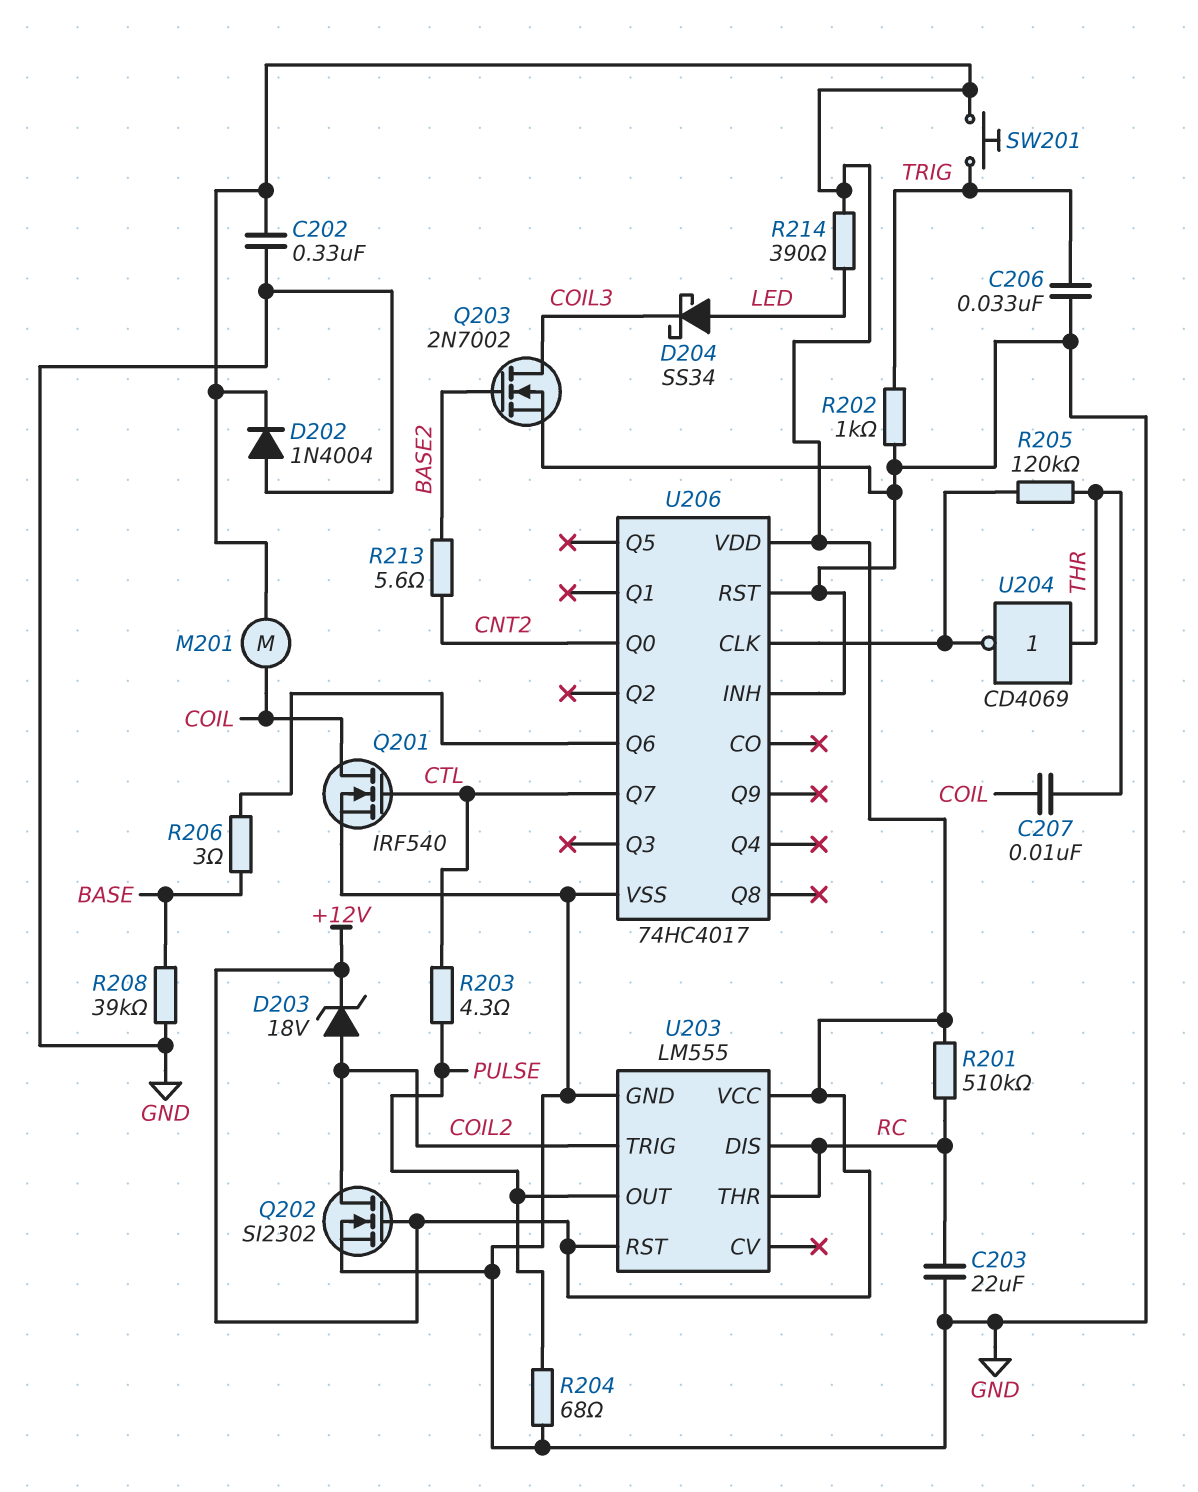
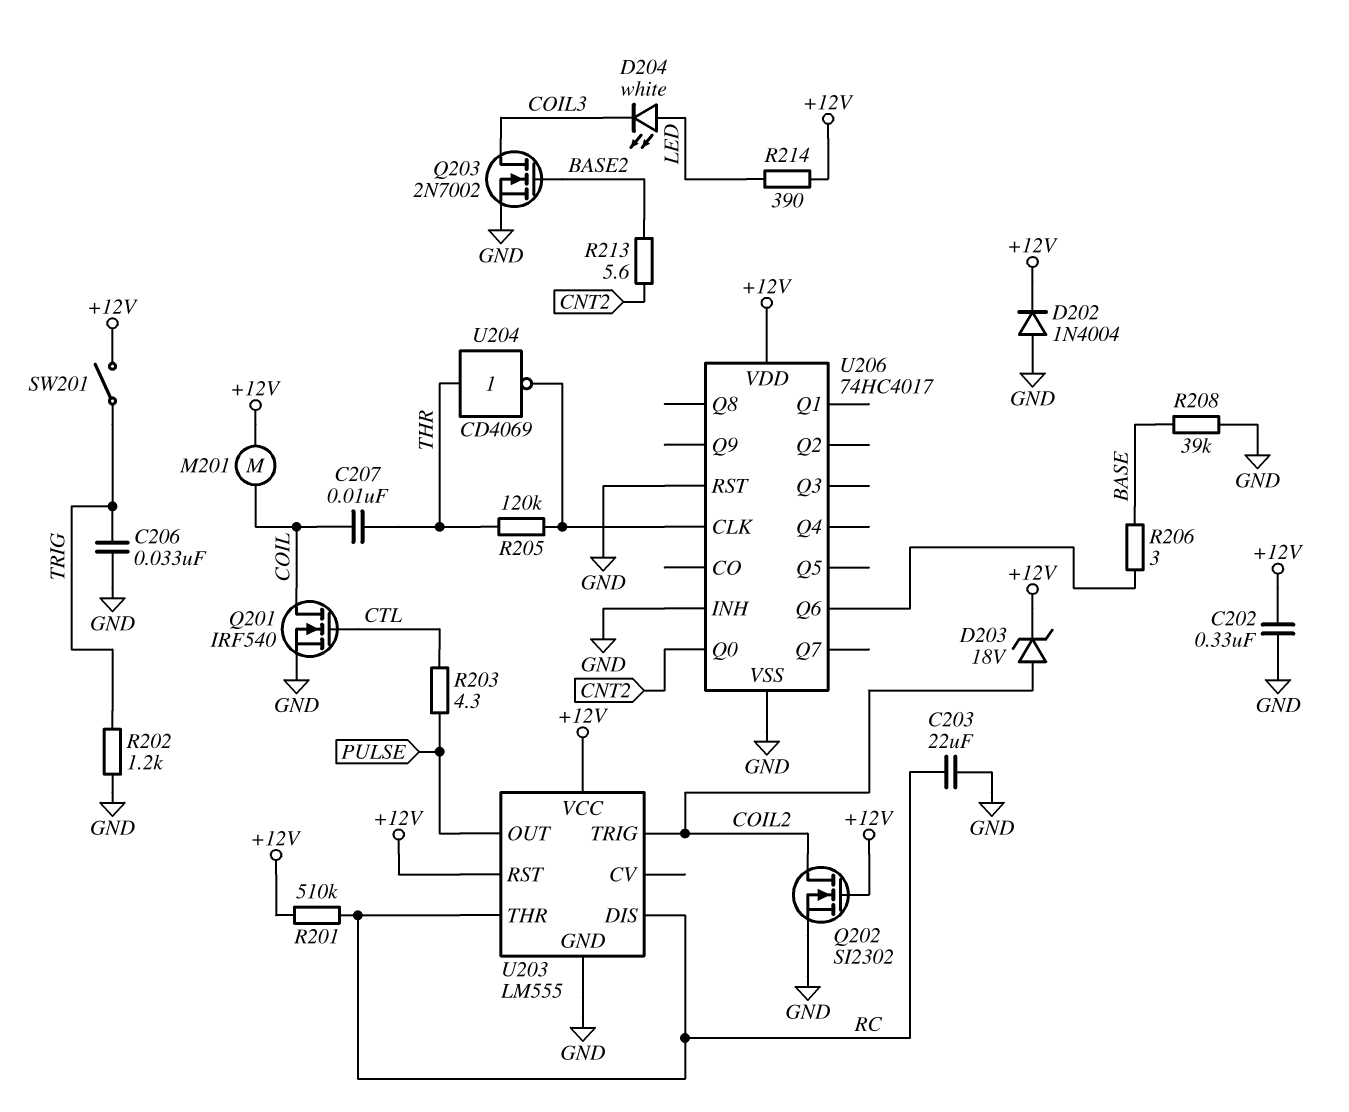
D204: schottky SS34 (A LED, K COIL3) -> LED white (A LED, K COIL3)
R202: 1k (GND, TRIG) -> 1.2k (GND, TRIG)
R204: 68 (GND, PULSE) -> none
SW201: button (+12V, TRIG) -> switch (+12V, TRIG)
U206 pin Q7: CTL -> none

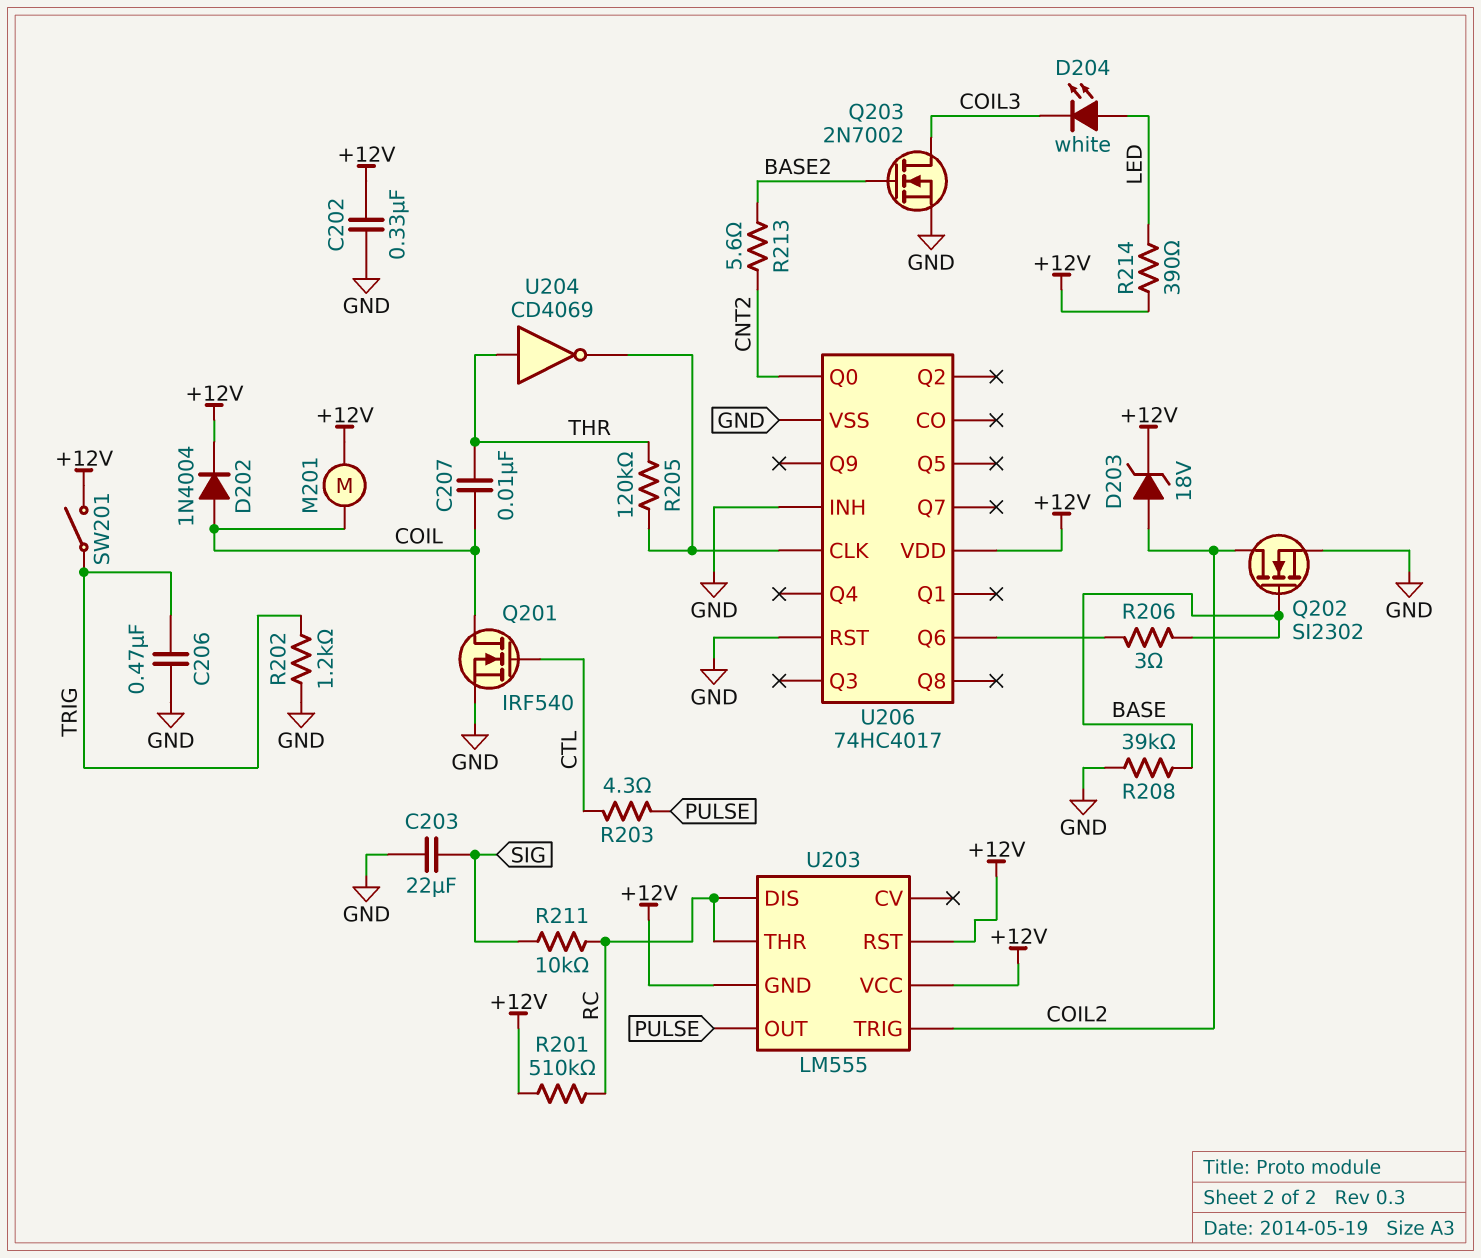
C203: 22uF (GND, RC) -> 22uF (GND, SIG)
C206: 33nF (GND, TRIG) -> 470nF (GND, TRIG)
D202: diode 1N4004 (A GND, K +12V) -> diode 1N4004 (A COIL, K +12V)
Q202: NMOS SI2302 (G +12V, D COIL2, S GND) -> NMOS SI2302 (G BASE, D COIL2, S GND)
R211: none -> 10k (RC, SIG)
U203 pin GND: GND -> +12V

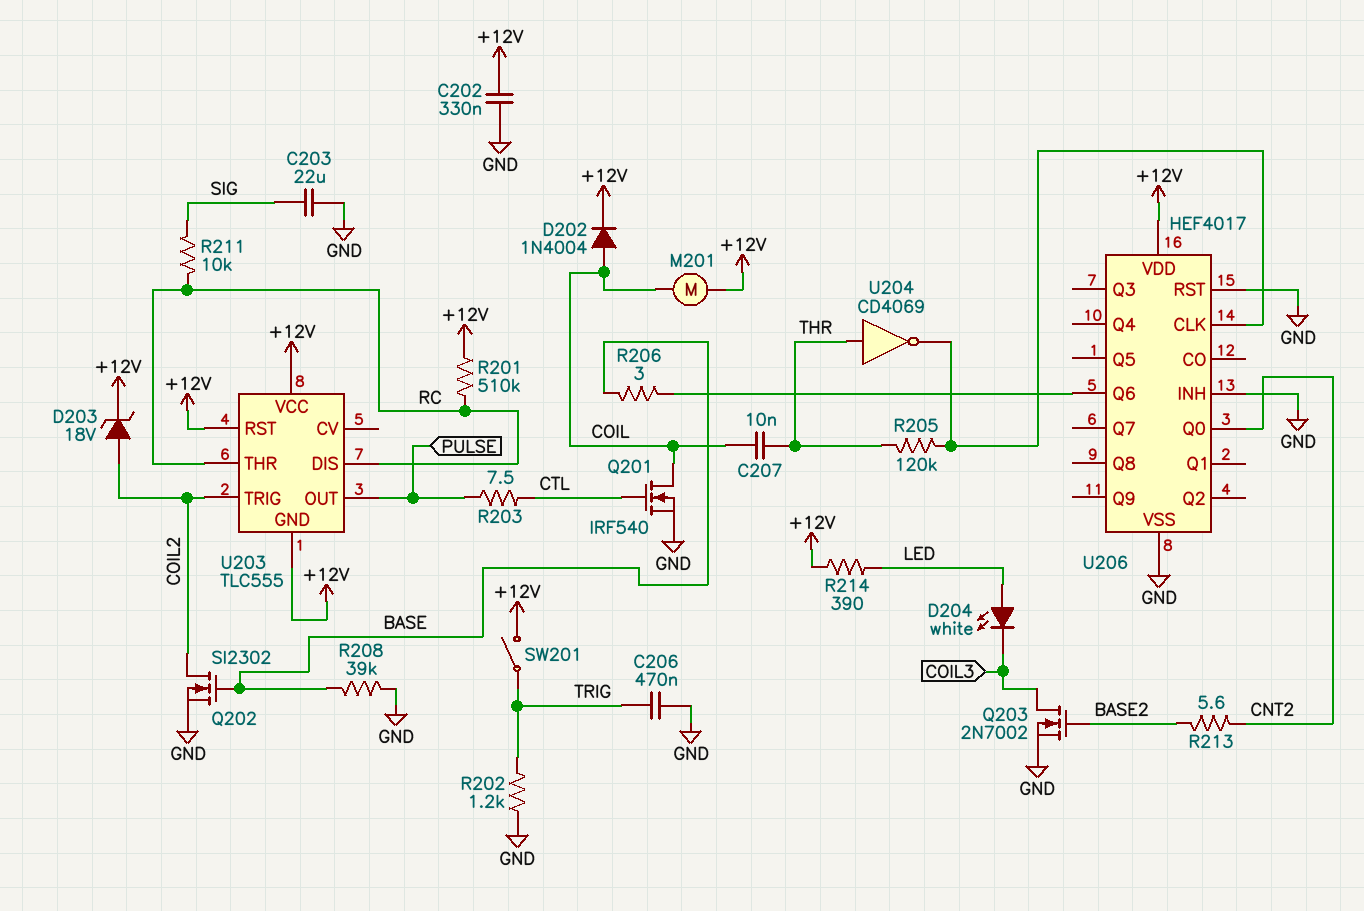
R203: 4.3 (CTL, PULSE) -> 7.5 (CTL, PULSE)
U203: LM555 -> TLC555
U206: 74HC4017 -> HEF4017

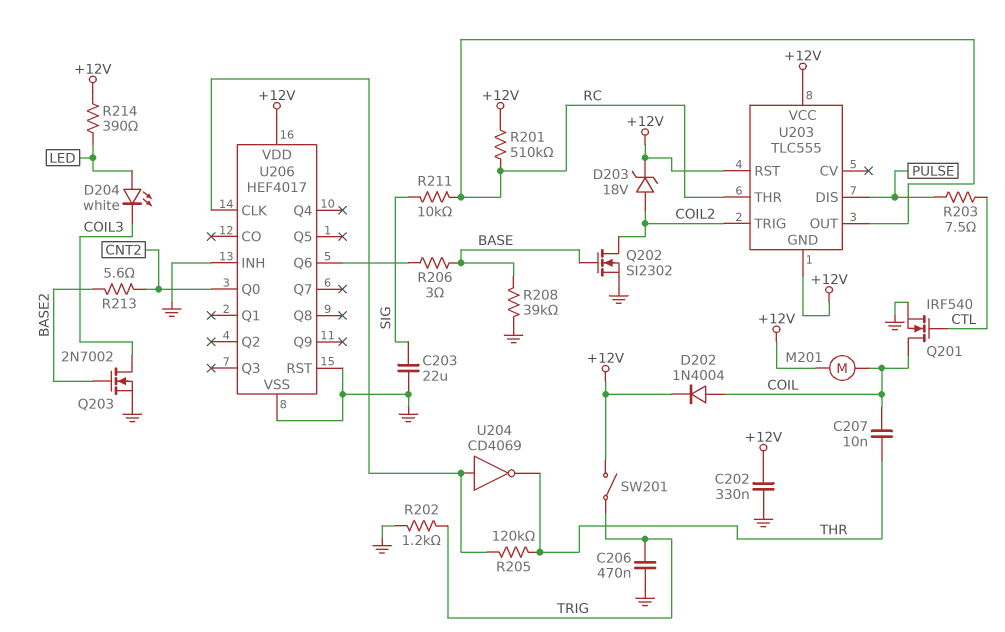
U203 pin DIS: RC -> PULSE
U203 pin OUT: PULSE -> RC
U204: NOT CD4069 (in THR, out U206/CLK) -> NOT CD4069 (in U206/CLK, out THR)

